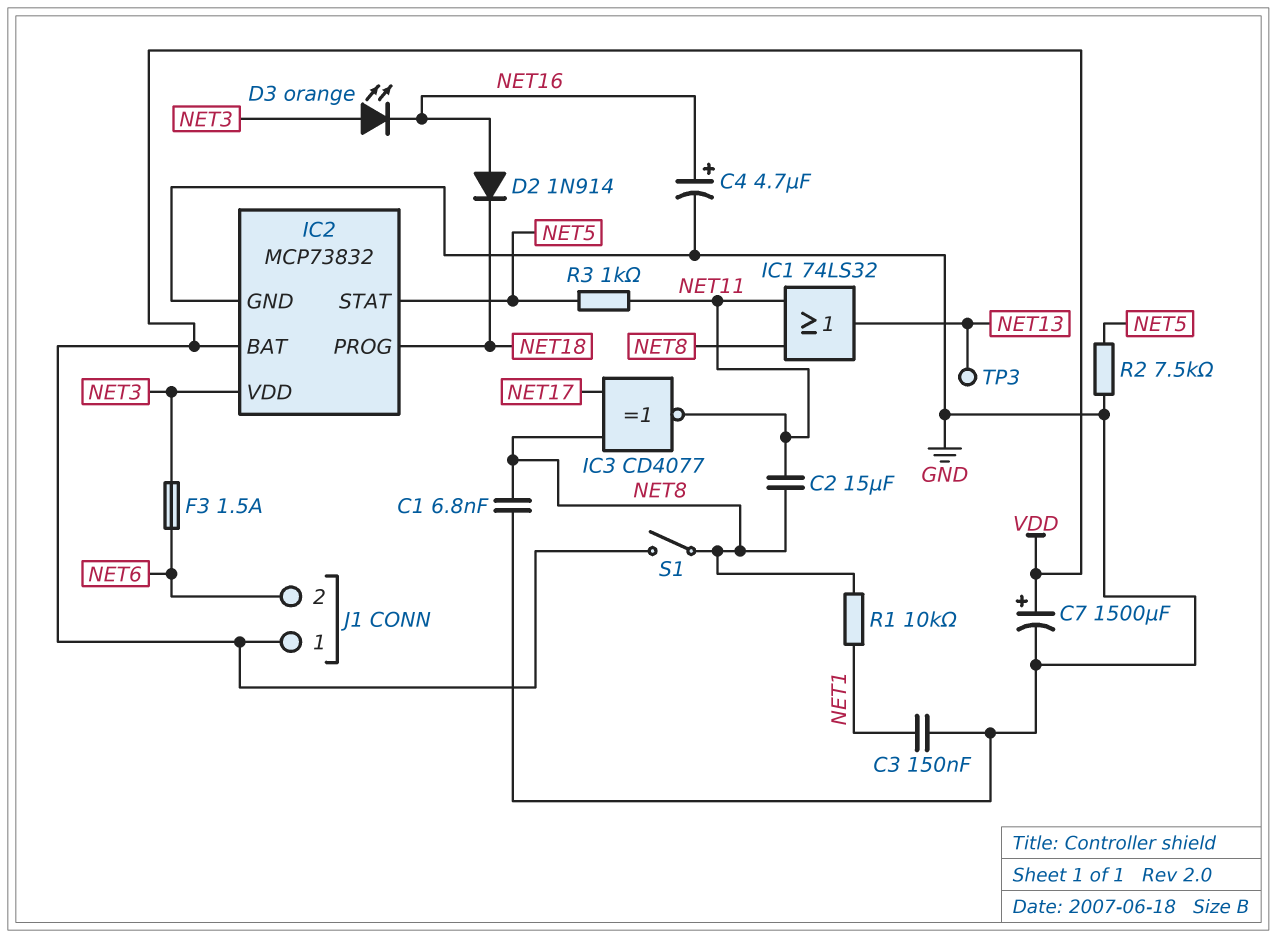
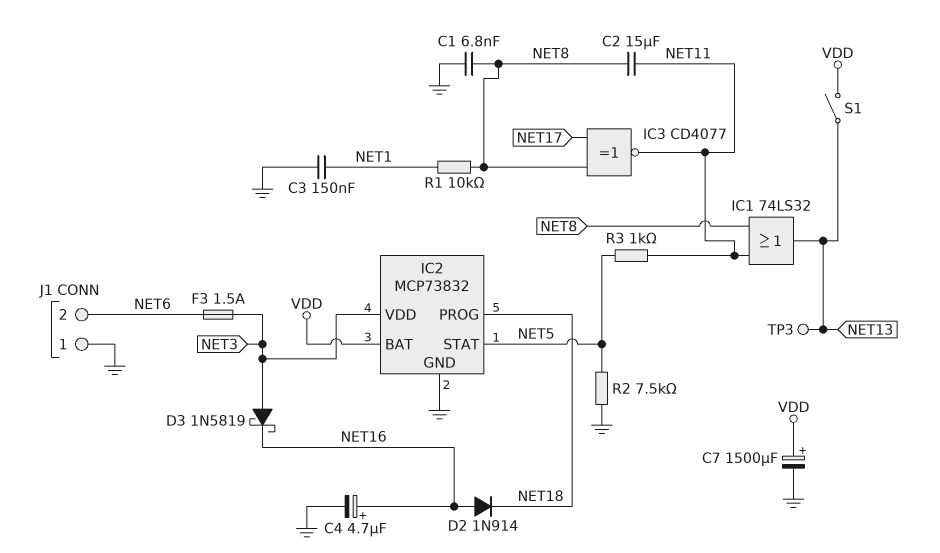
D3: LED orange (A NET3, K NET16) -> schottky 1N5819 (A NET3, K NET16)
J1 pin 1: VDD -> GND
S1: switch (NET8, VDD) -> switch (NET13, VDD)

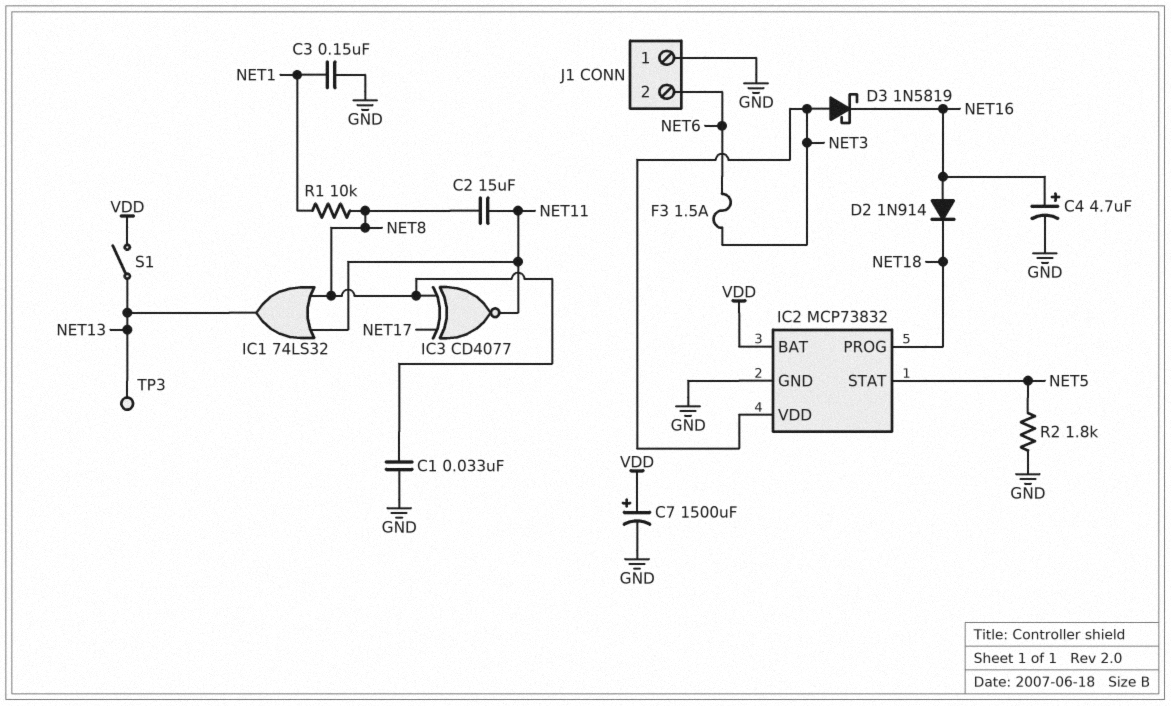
C1: 6.8nF (GND, NET8) -> 33nF (GND, NET8)
R2: 7.5k (GND, NET5) -> 1.8k (GND, NET5)
R3: 1k (NET5, NET11) -> none

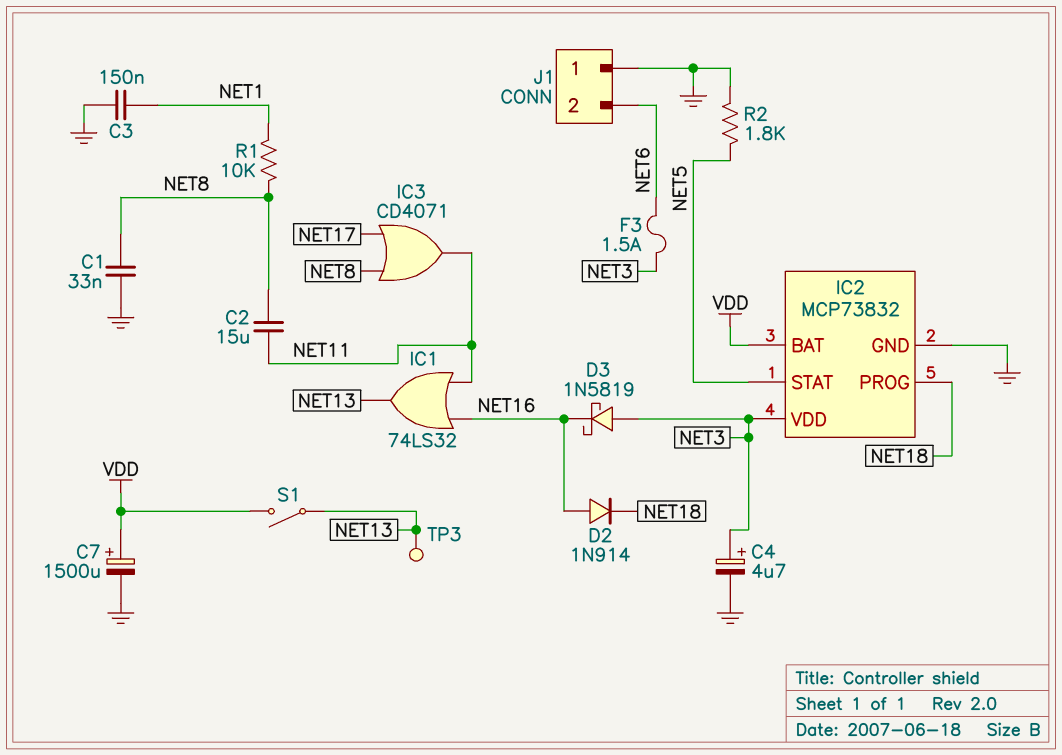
C4: 4.7uF (plus NET16, minus GND) -> 4.7uF (plus NET3, minus GND)
IC1: OR 74LS32 (in NET8, in NET11, out NET13) -> OR 74LS32 (in NET11, in NET16, out NET13)
IC3: XNOR CD4077 (in NET8, in NET17, out NET11) -> OR CD4071 (in NET8, in NET17, out NET11)

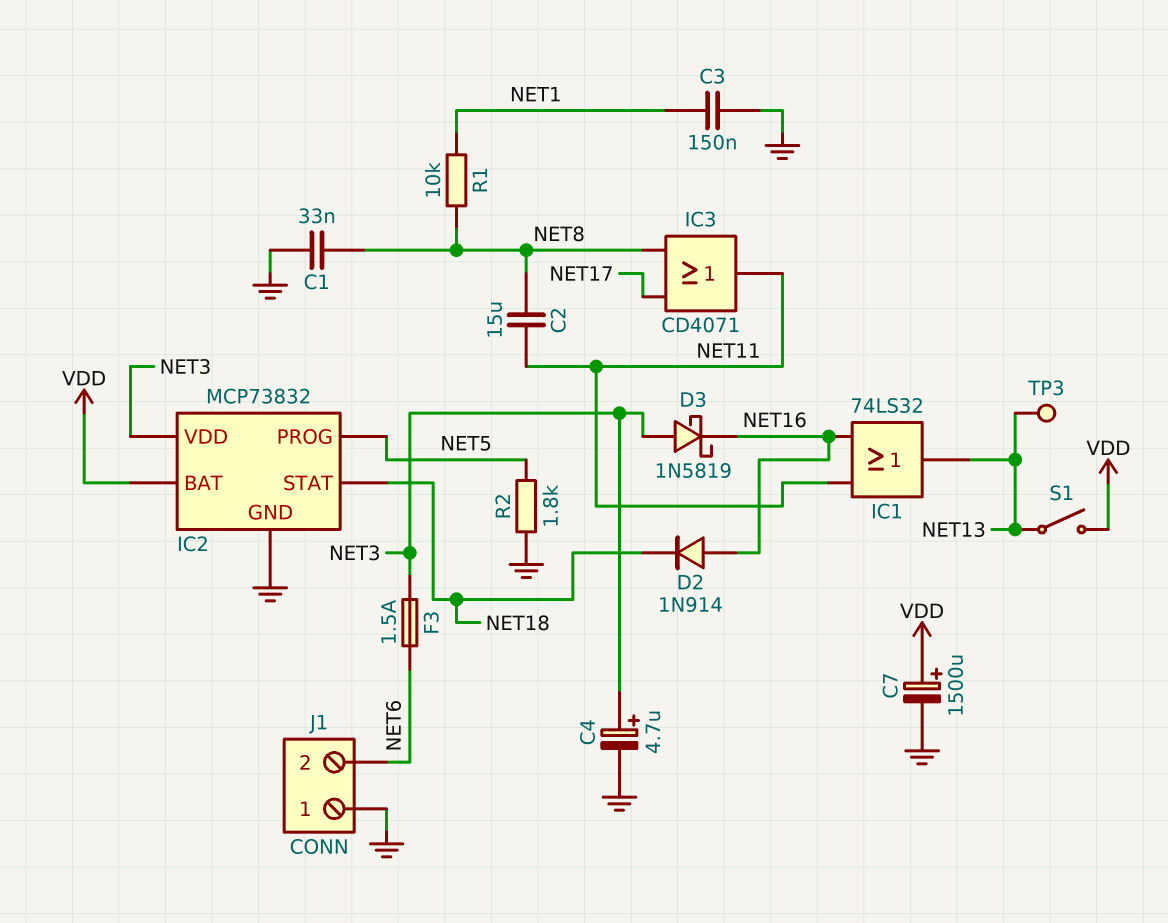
IC2 pin PROG: NET18 -> NET5
IC2 pin STAT: NET5 -> NET18

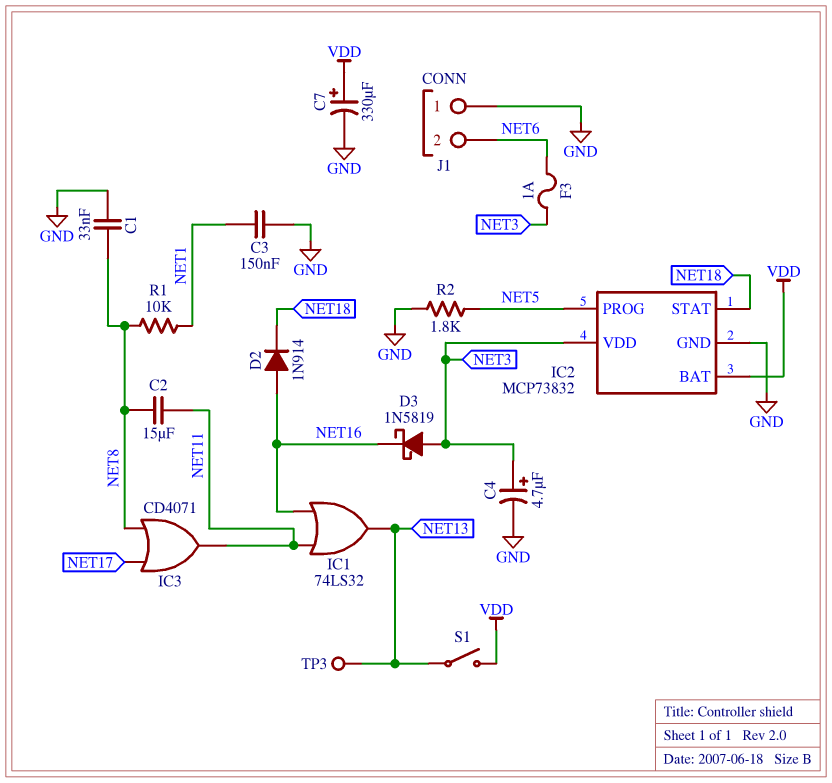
C7: 1500uF (plus VDD, minus GND) -> 330uF (plus VDD, minus GND)
F3: 1.5A (NET3, NET6) -> 1A (NET3, NET6)

